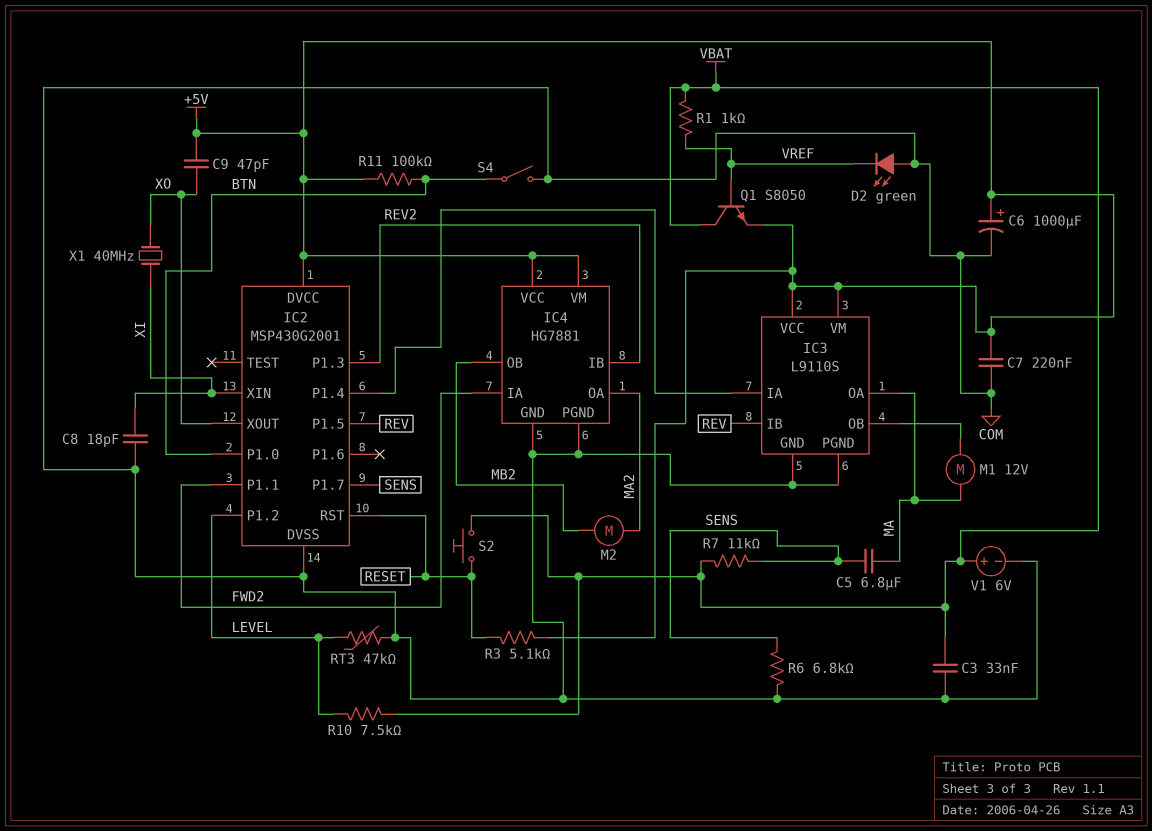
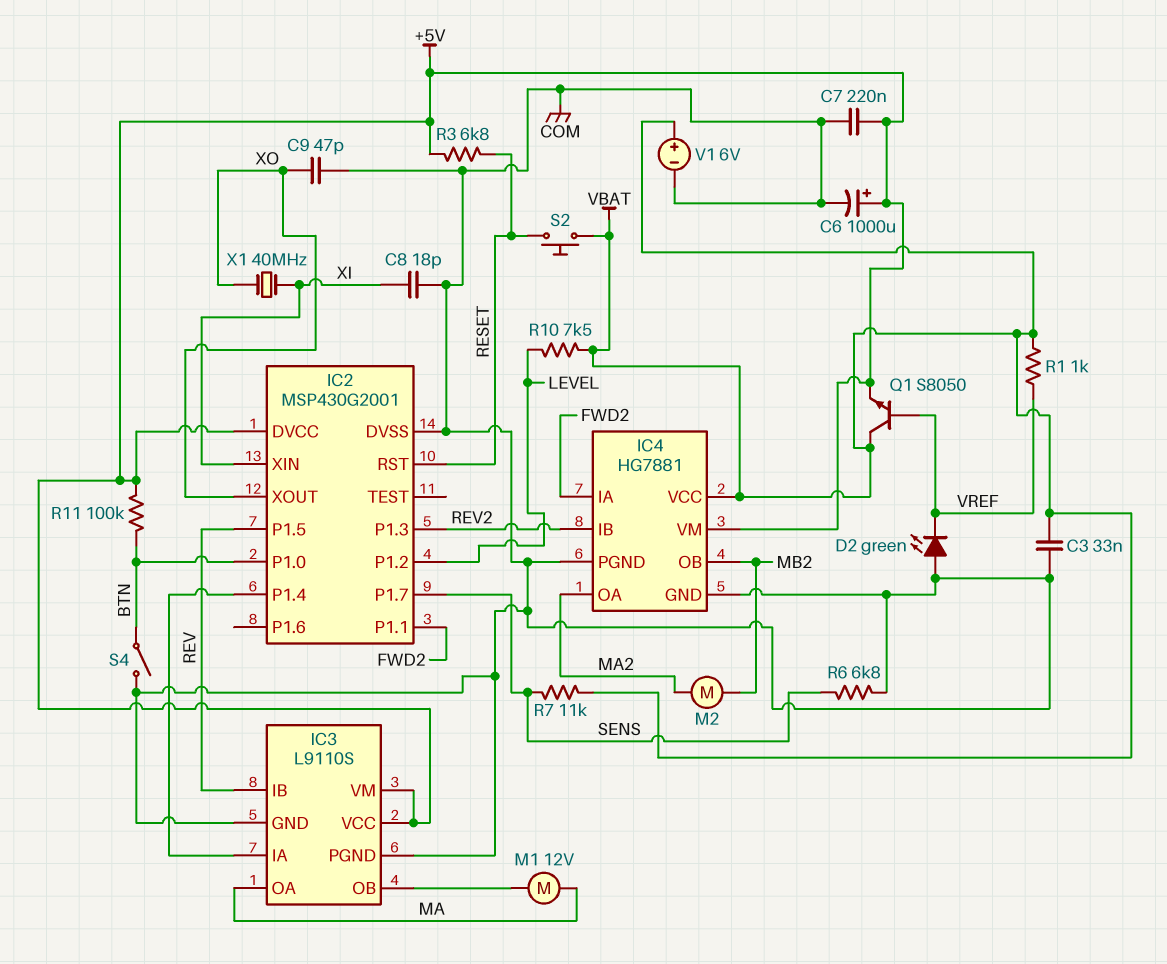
C5: 6.8uF (MA, SENS) -> none
C9: 47pF (+5V, XO) -> 47pF (COM, XO)
IC4 pin VCC: +5V -> VBAT
R3: 5.1k (+5V, RESET) -> 6.8k (+5V, RESET)
RT3: 47k (COM, LEVEL) -> none

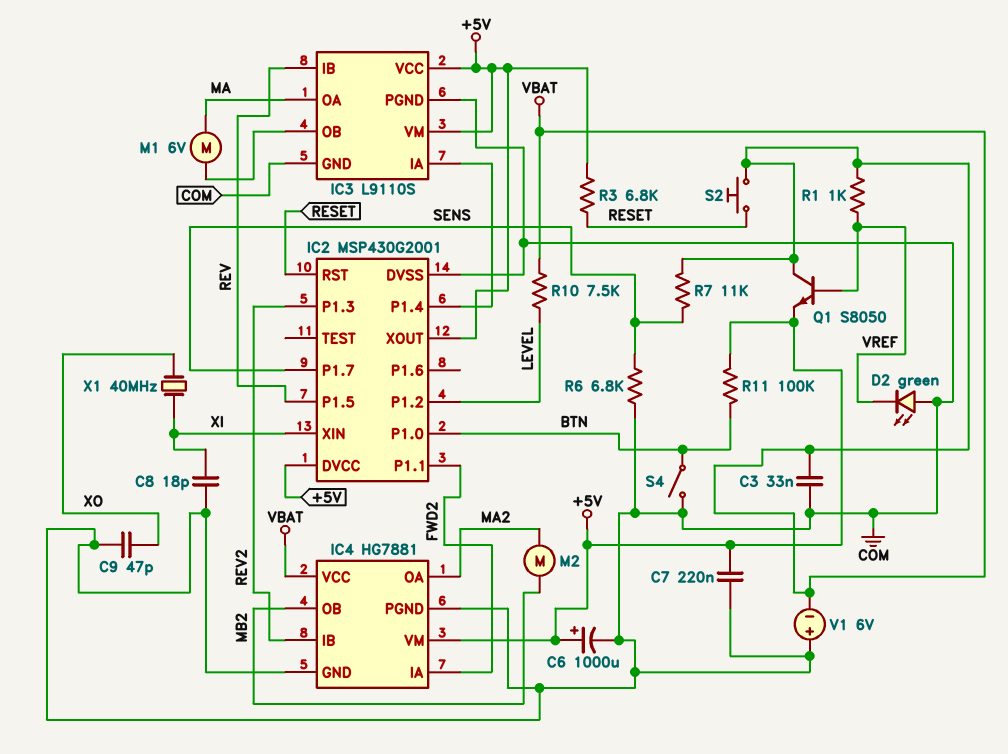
IC2 pin XOUT: XO -> +5V
M1: motor 12V (IC3/OB, MA) -> motor 6V (IC3/OB, MA)
V1: 6V (plus VBAT, minus COM) -> 6V (plus COM, minus VBAT)

